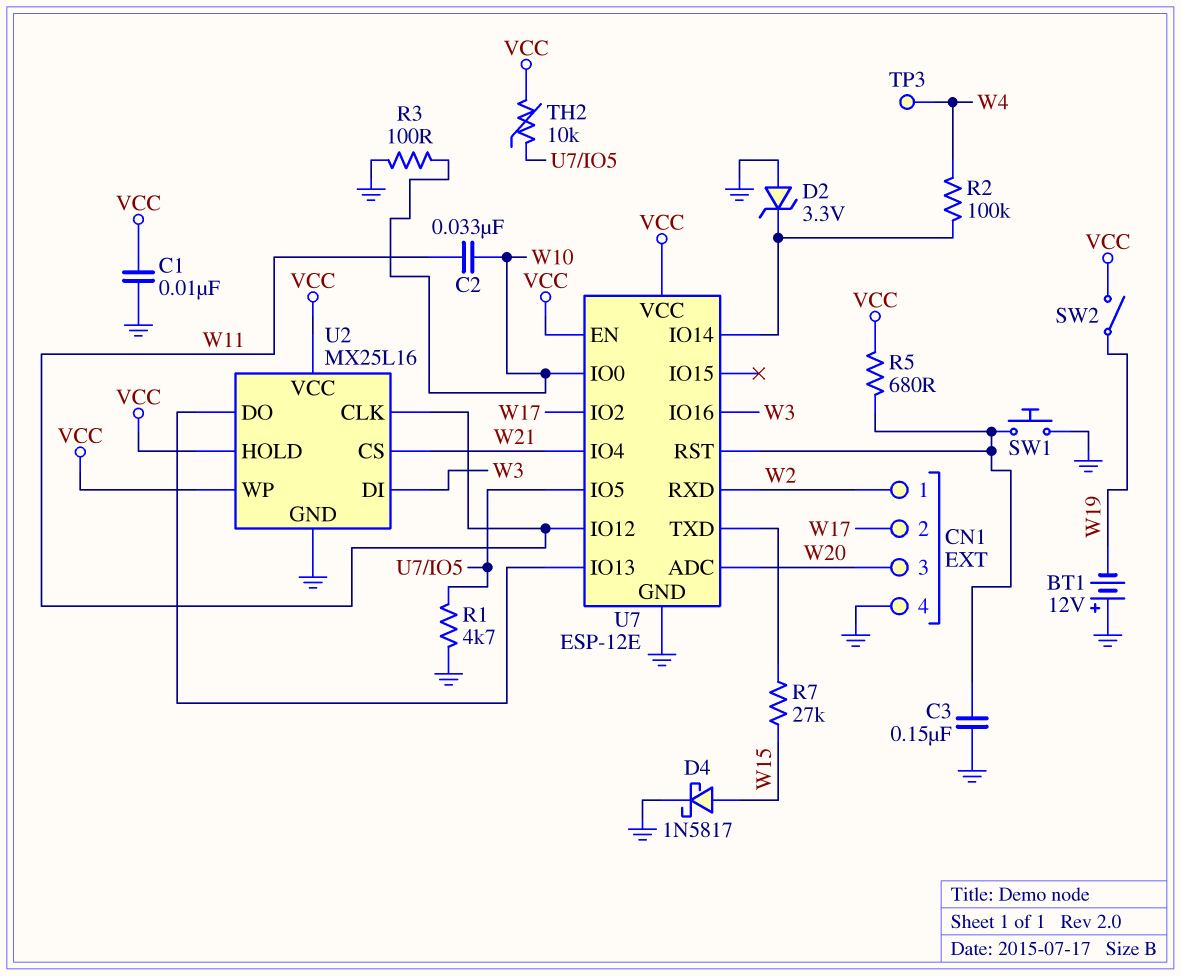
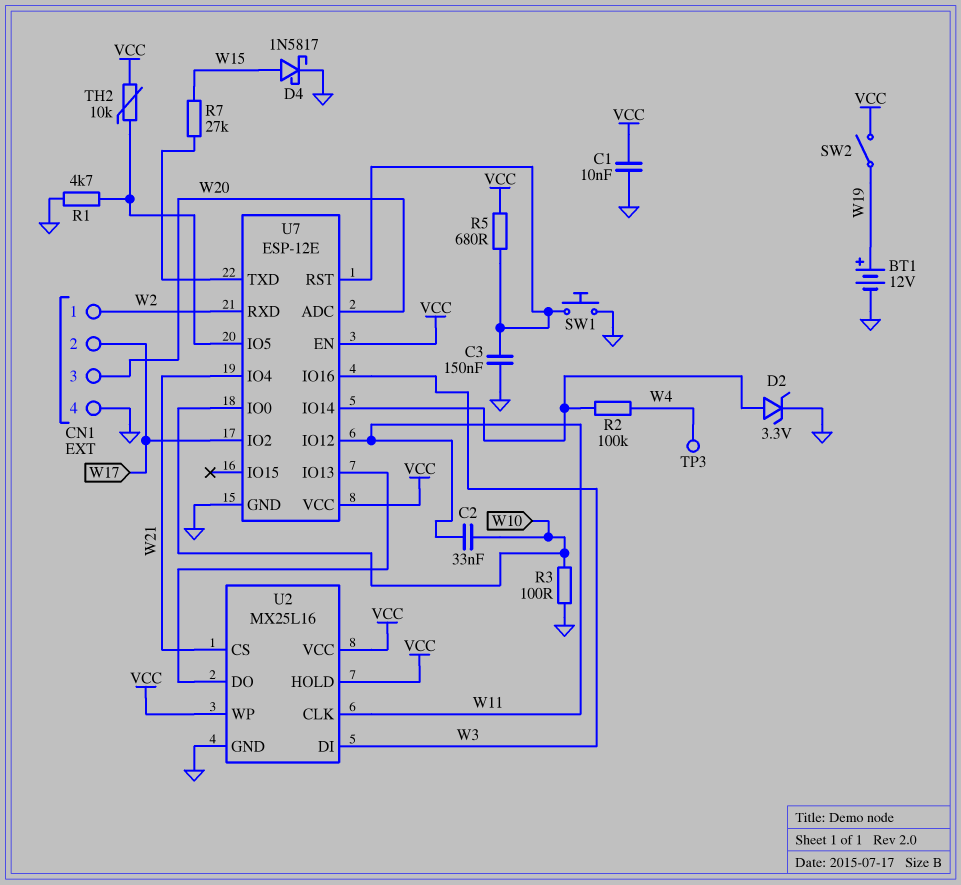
BT1: 12V (plus GND, minus W19) -> 12V (plus W19, minus GND)
D2: zener 3.3V (A GND, K U7/IO14) -> zener 3.3V (A U7/IO14, K GND)

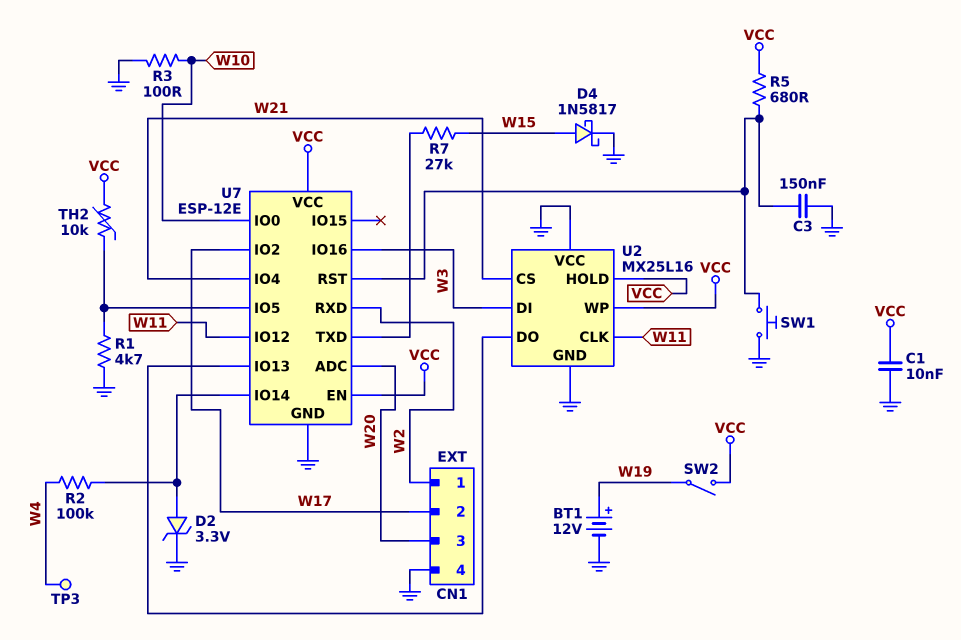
C2: 33nF (W10, W11) -> none
U2 pin VCC: VCC -> GND

